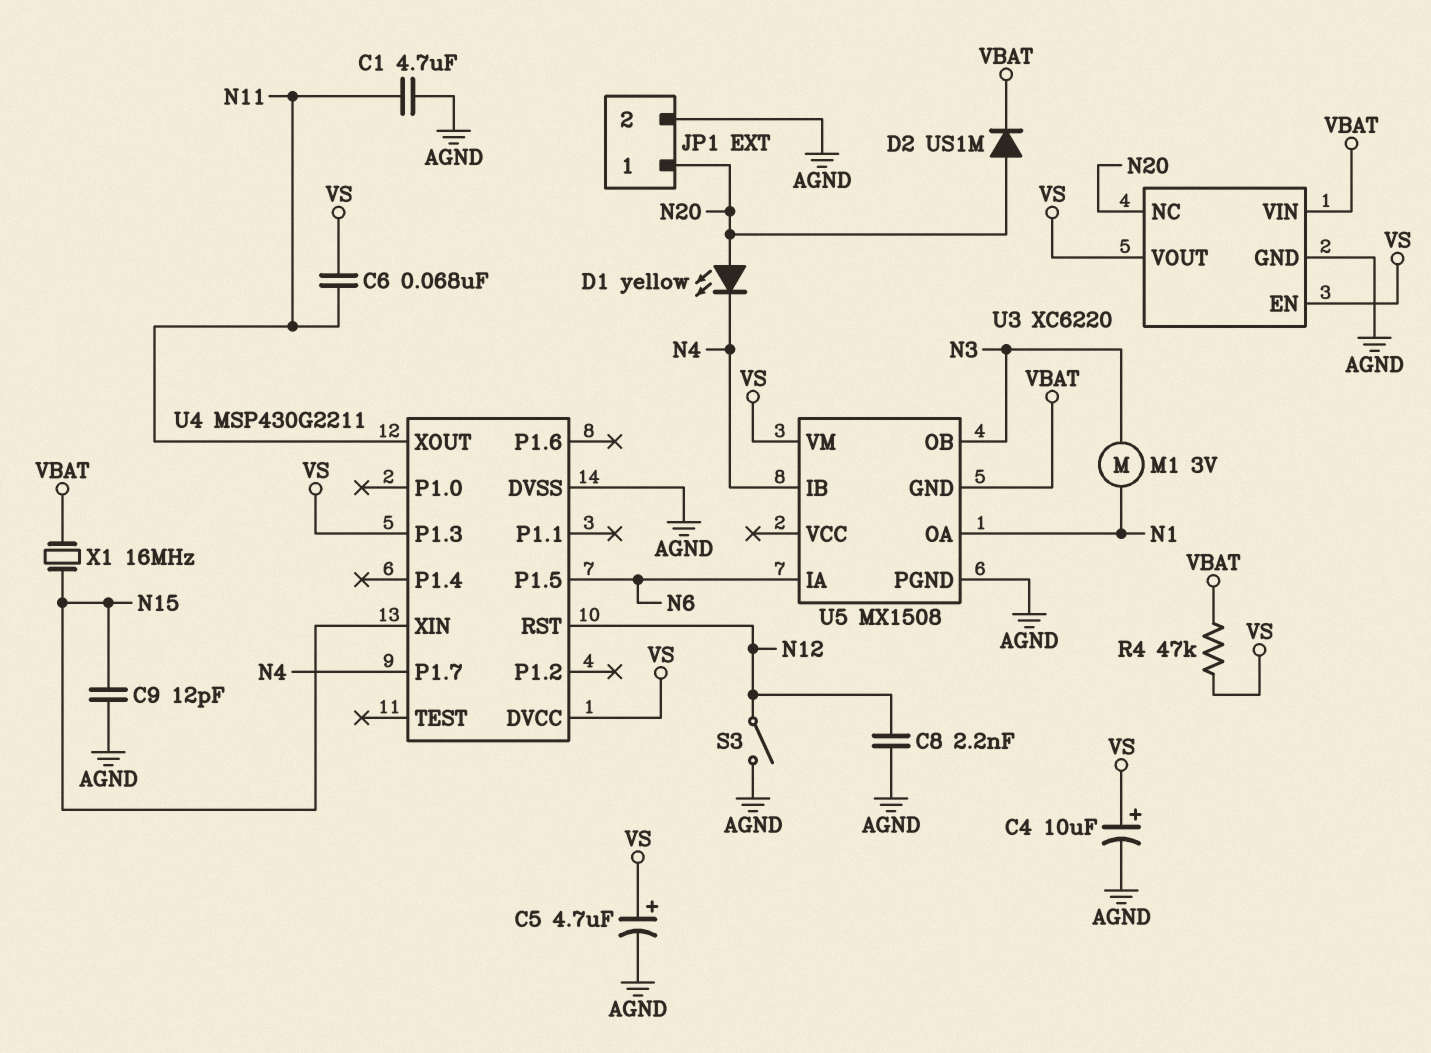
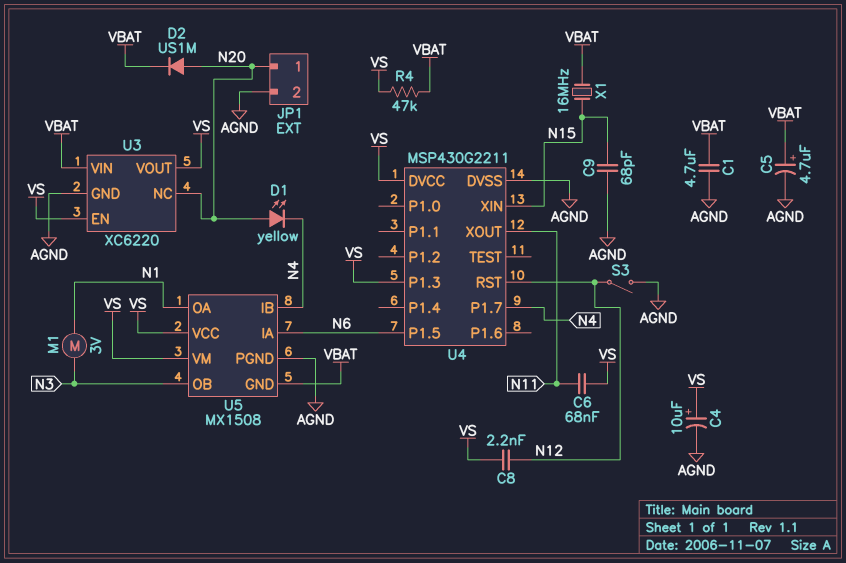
C1: 4.7uF (AGND, N11) -> 4.7uF (AGND, VBAT)
C5: 4.7uF (plus VS, minus AGND) -> 4.7uF (plus VBAT, minus AGND)
C8: 2.2nF (AGND, N12) -> 2.2nF (N12, VS)
C9: 12pF (AGND, N15) -> 68pF (AGND, N15)
U5 pin VCC: none -> VS

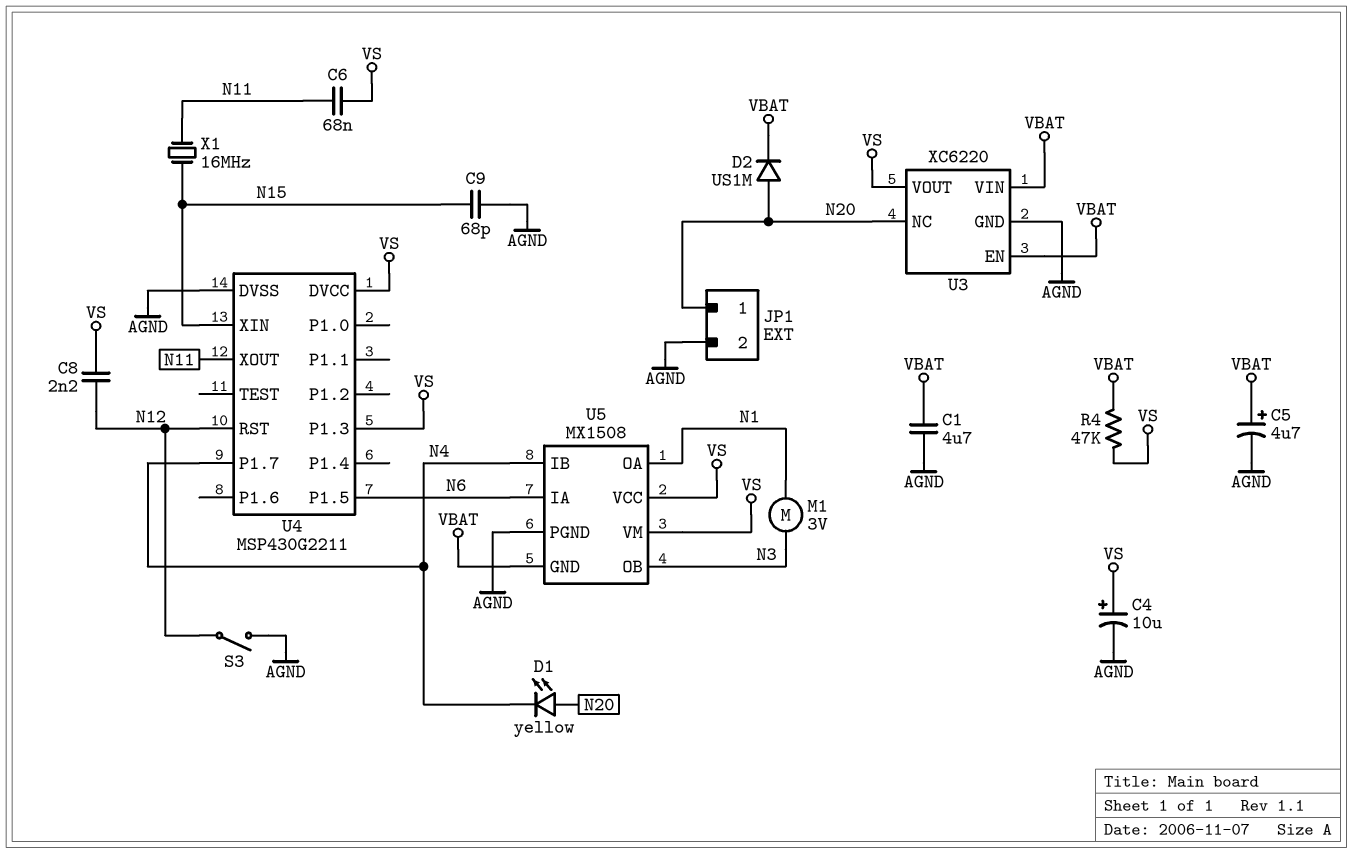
U3 pin EN: VS -> VBAT
X1: 16MHz (N15, VBAT) -> 16MHz (N11, N15)

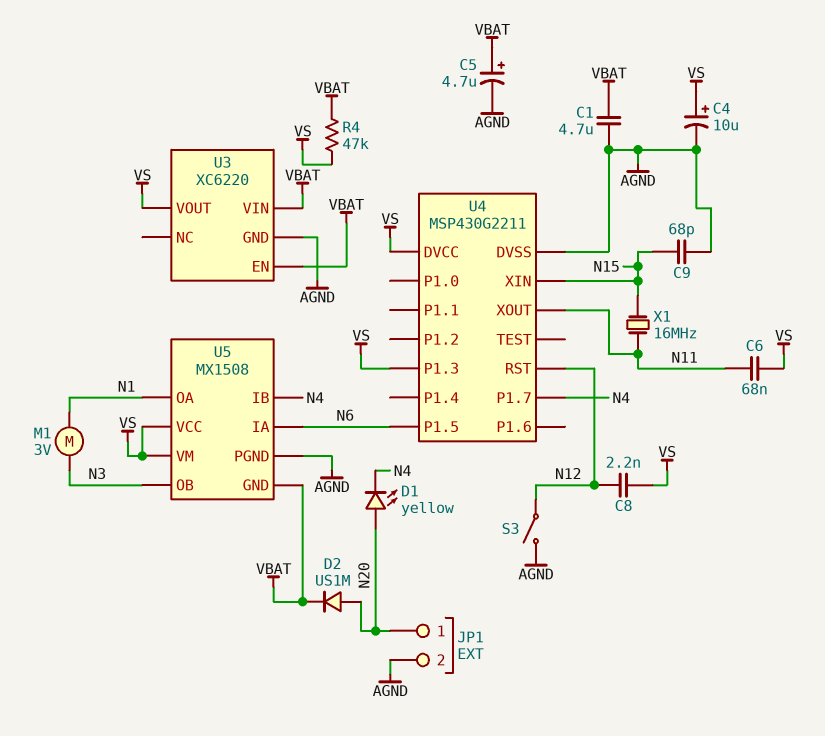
U3 pin NC: N20 -> none

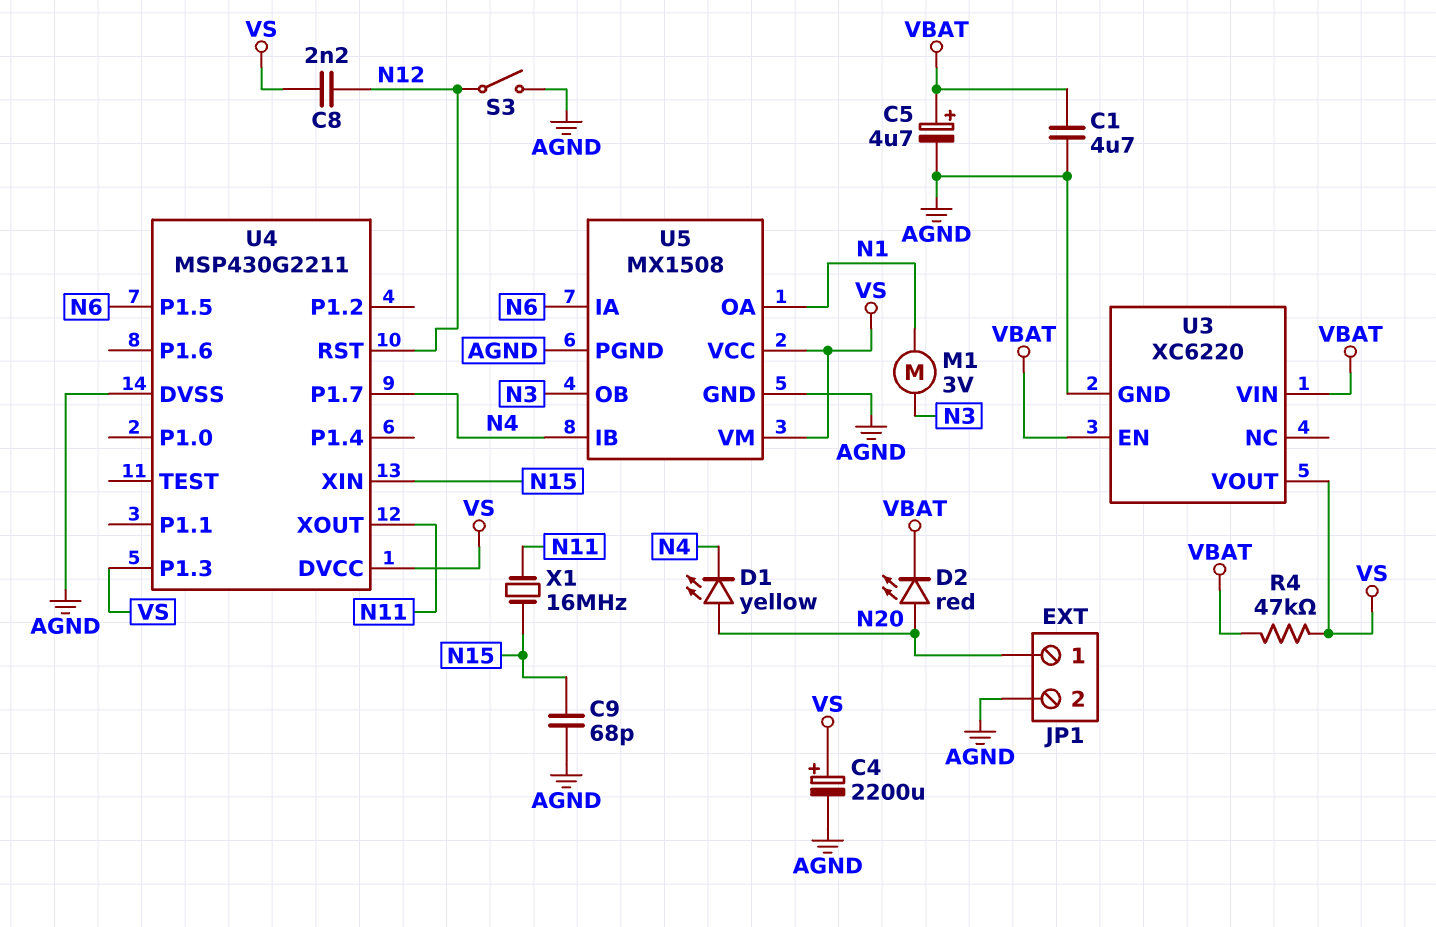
C4: 10uF (plus VS, minus AGND) -> 2200uF (plus VS, minus AGND)
C6: 68nF (N11, VS) -> none
D2: diode US1M (A N20, K VBAT) -> LED red (A N20, K VBAT)
U5 pin GND: VBAT -> AGND

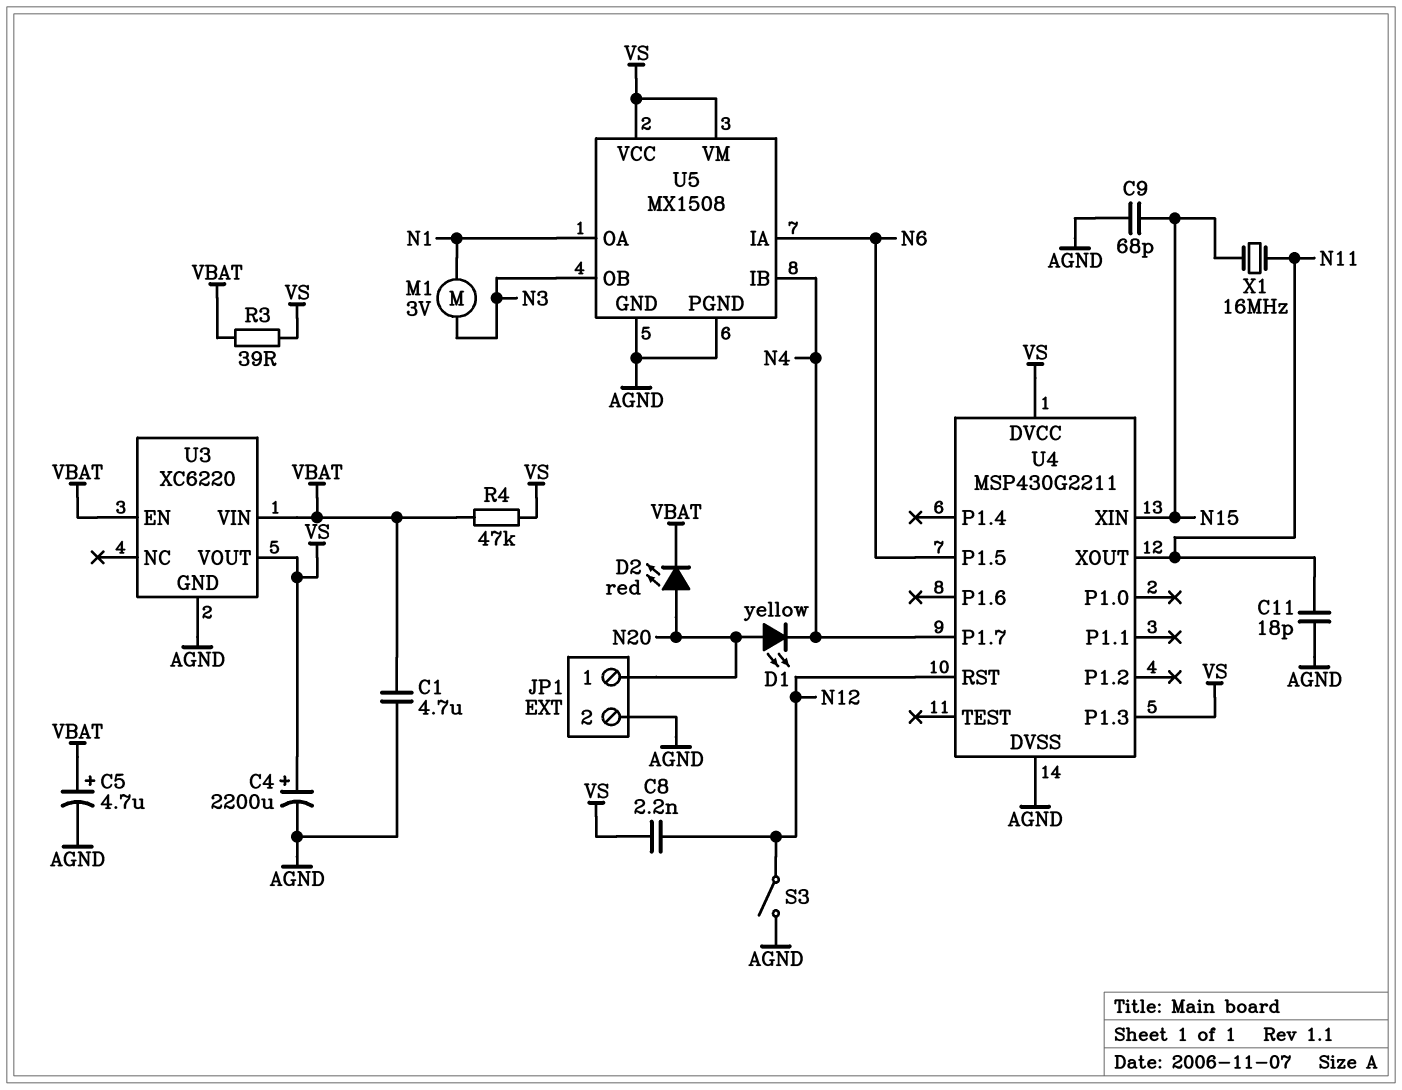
C11: none -> 18pF (AGND, N11)
R3: none -> 39 (VBAT, VS)

